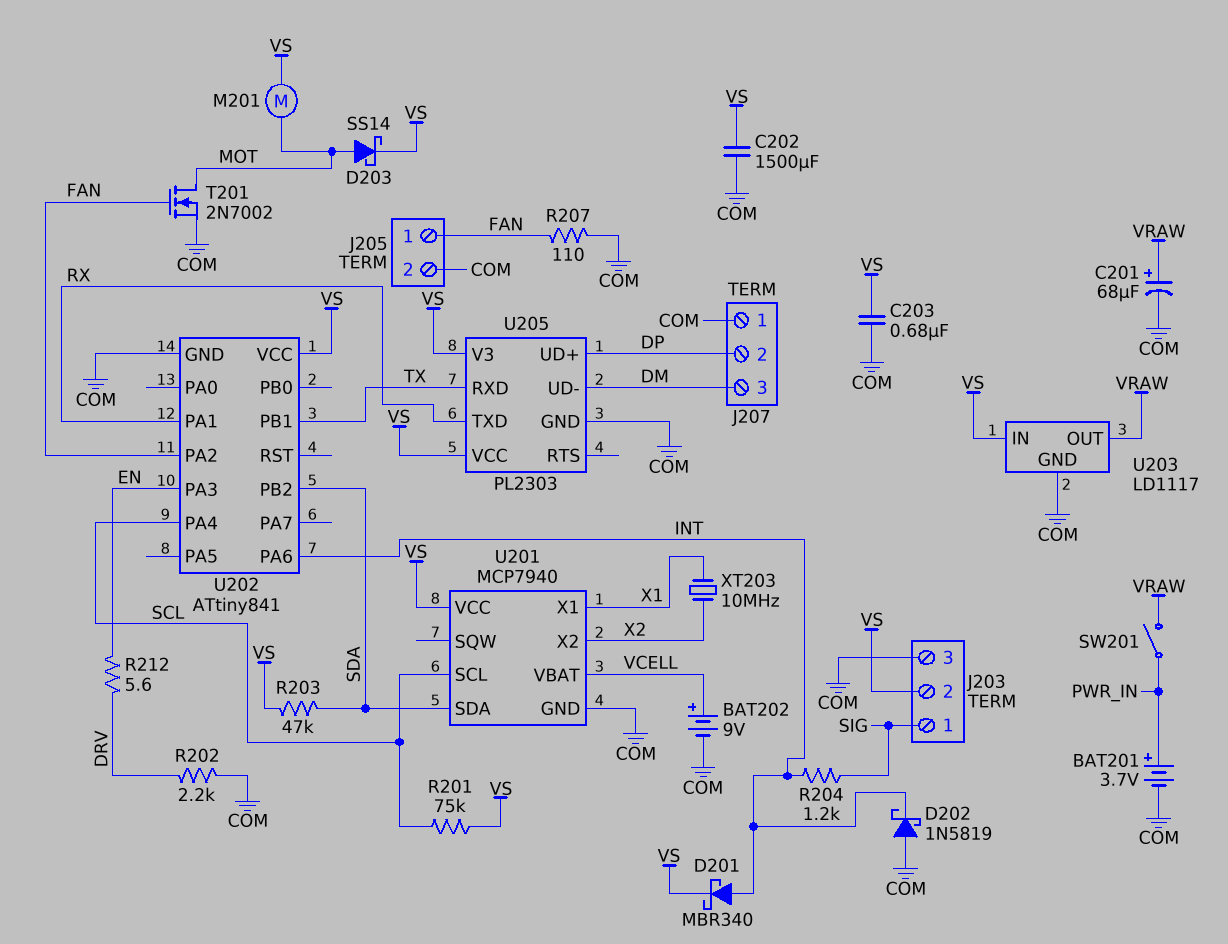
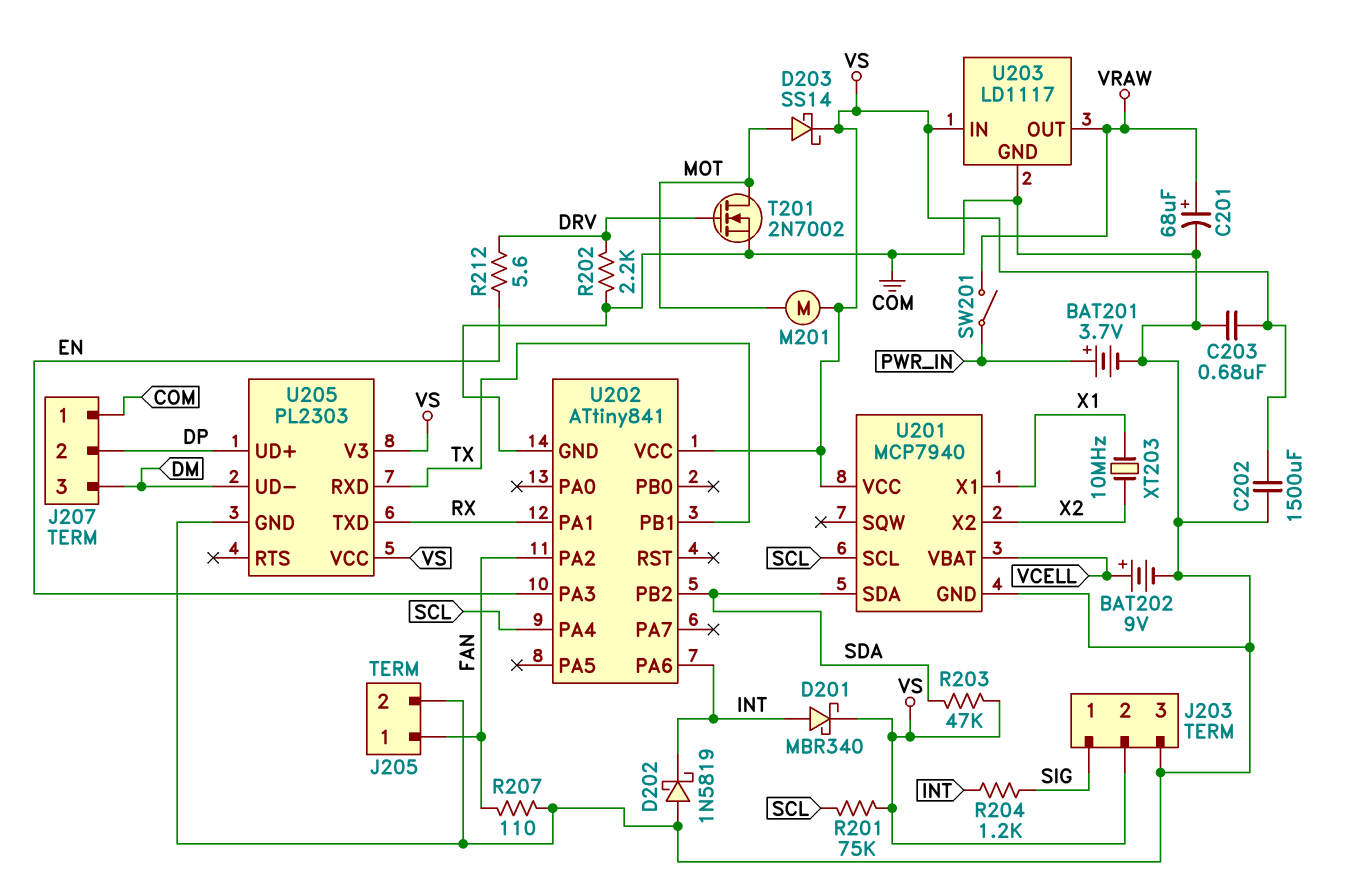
T201: NMOS 2N7002 (G FAN, D MOT, S COM) -> NMOS 2N7002 (G DRV, D MOT, S COM)

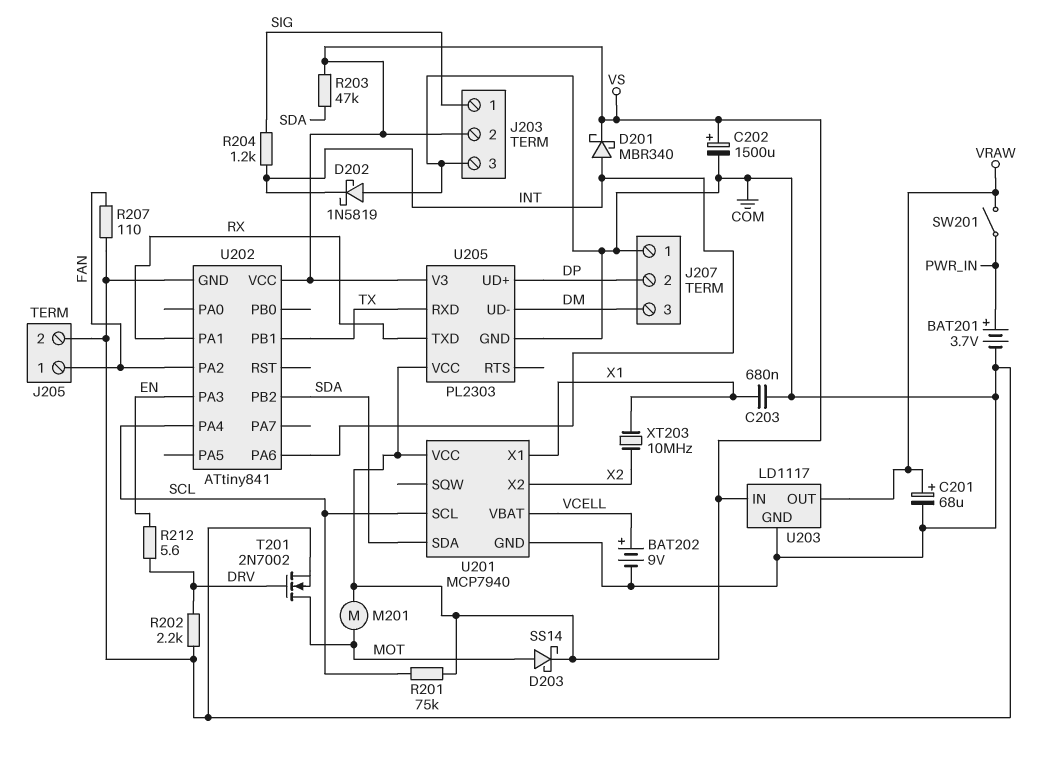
C202: 1500uF (COM, VS) -> 1500uF (plus VS, minus COM)
C203: 680nF (COM, VS) -> 680nF (COM, X1)

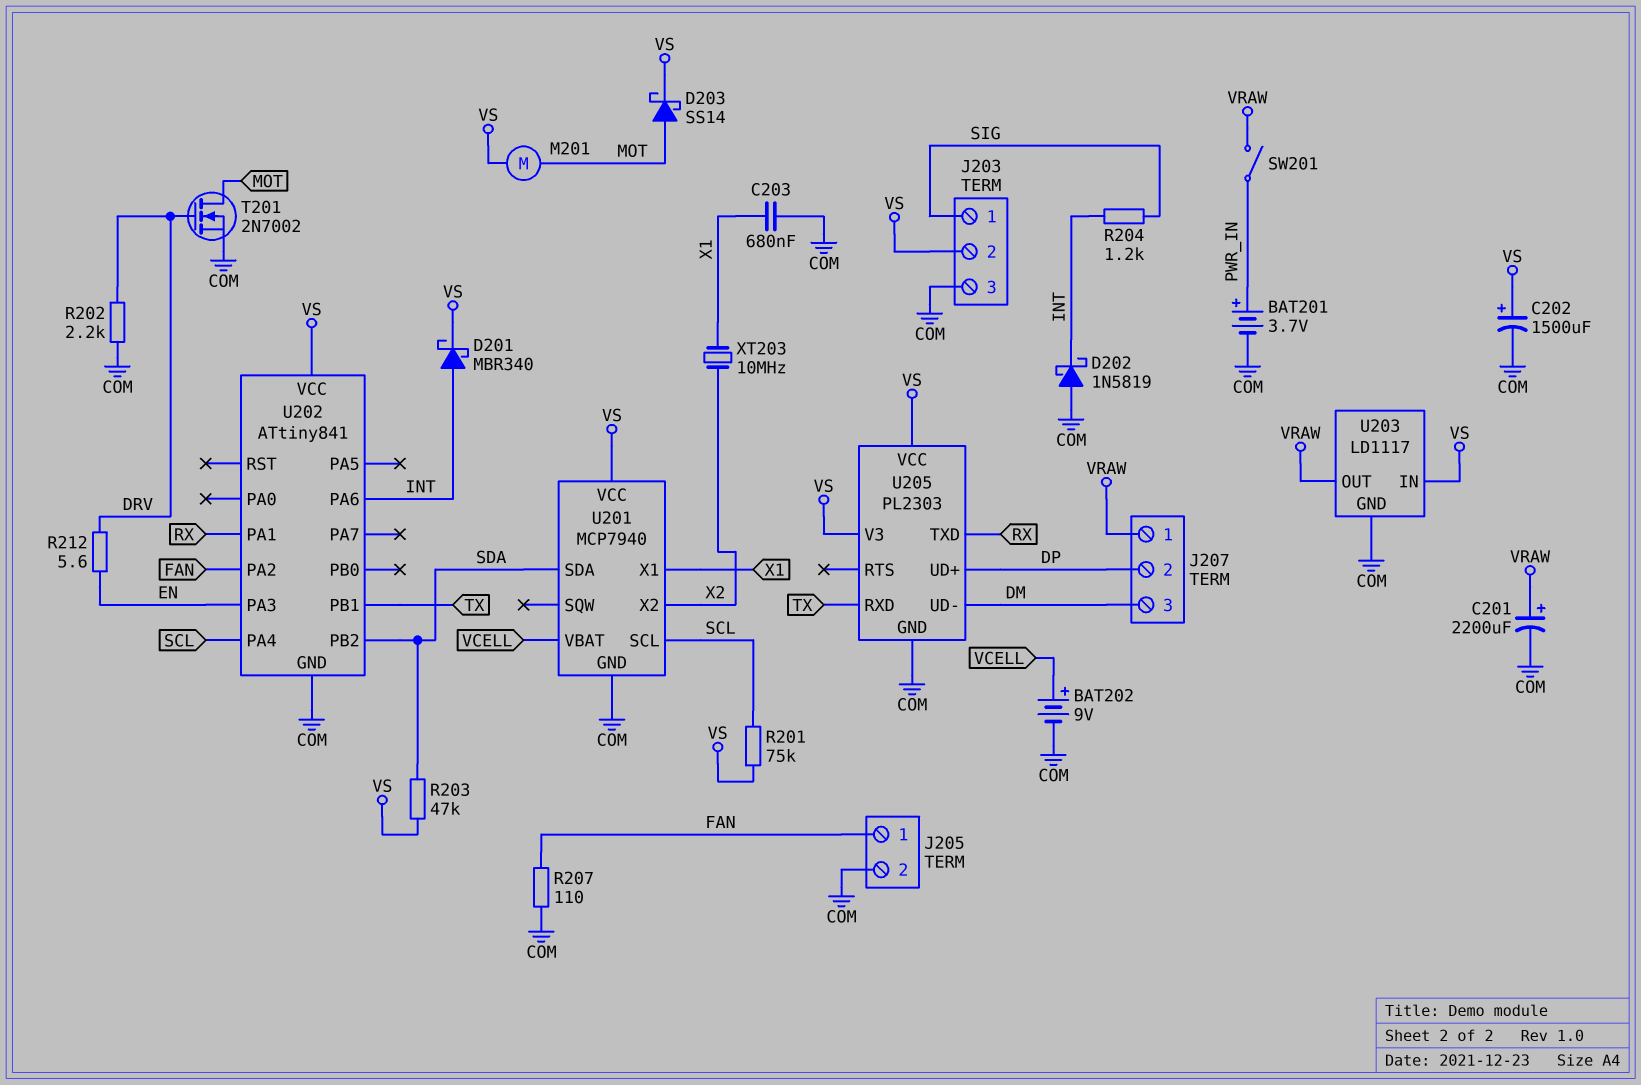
C201: 68uF (plus VRAW, minus COM) -> 2200uF (plus VRAW, minus COM)
J207 pin 1: COM -> VRAW

